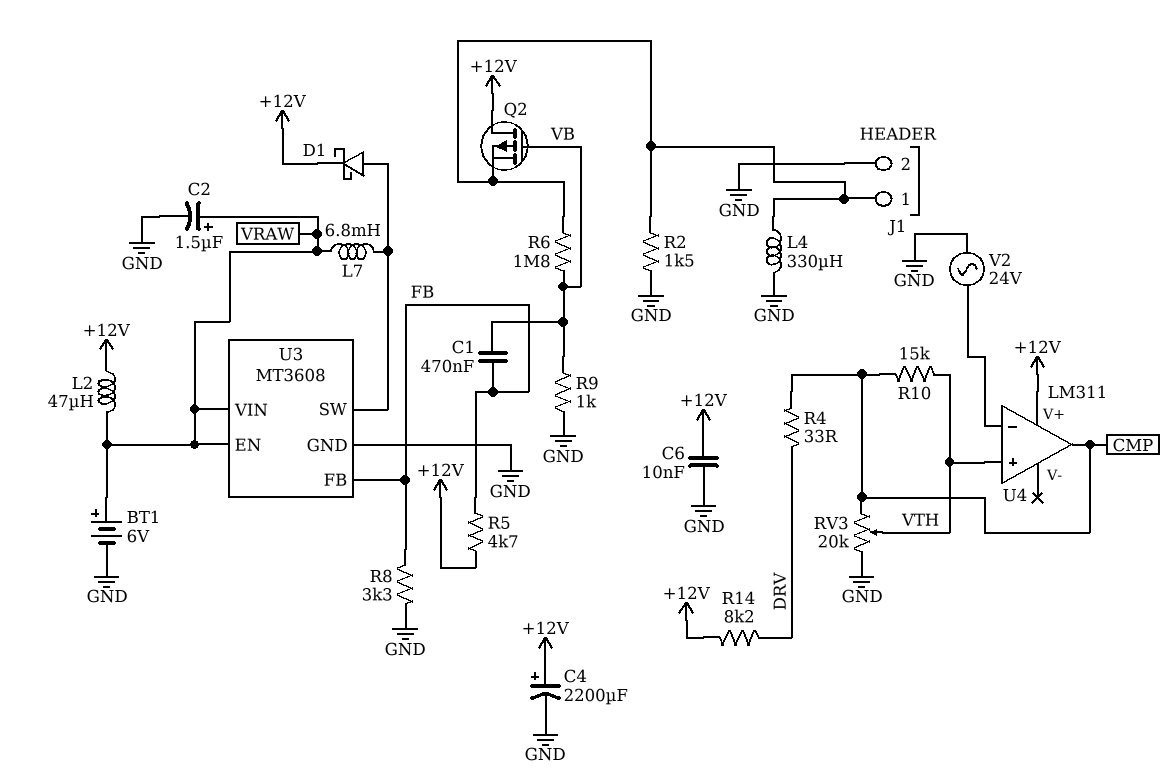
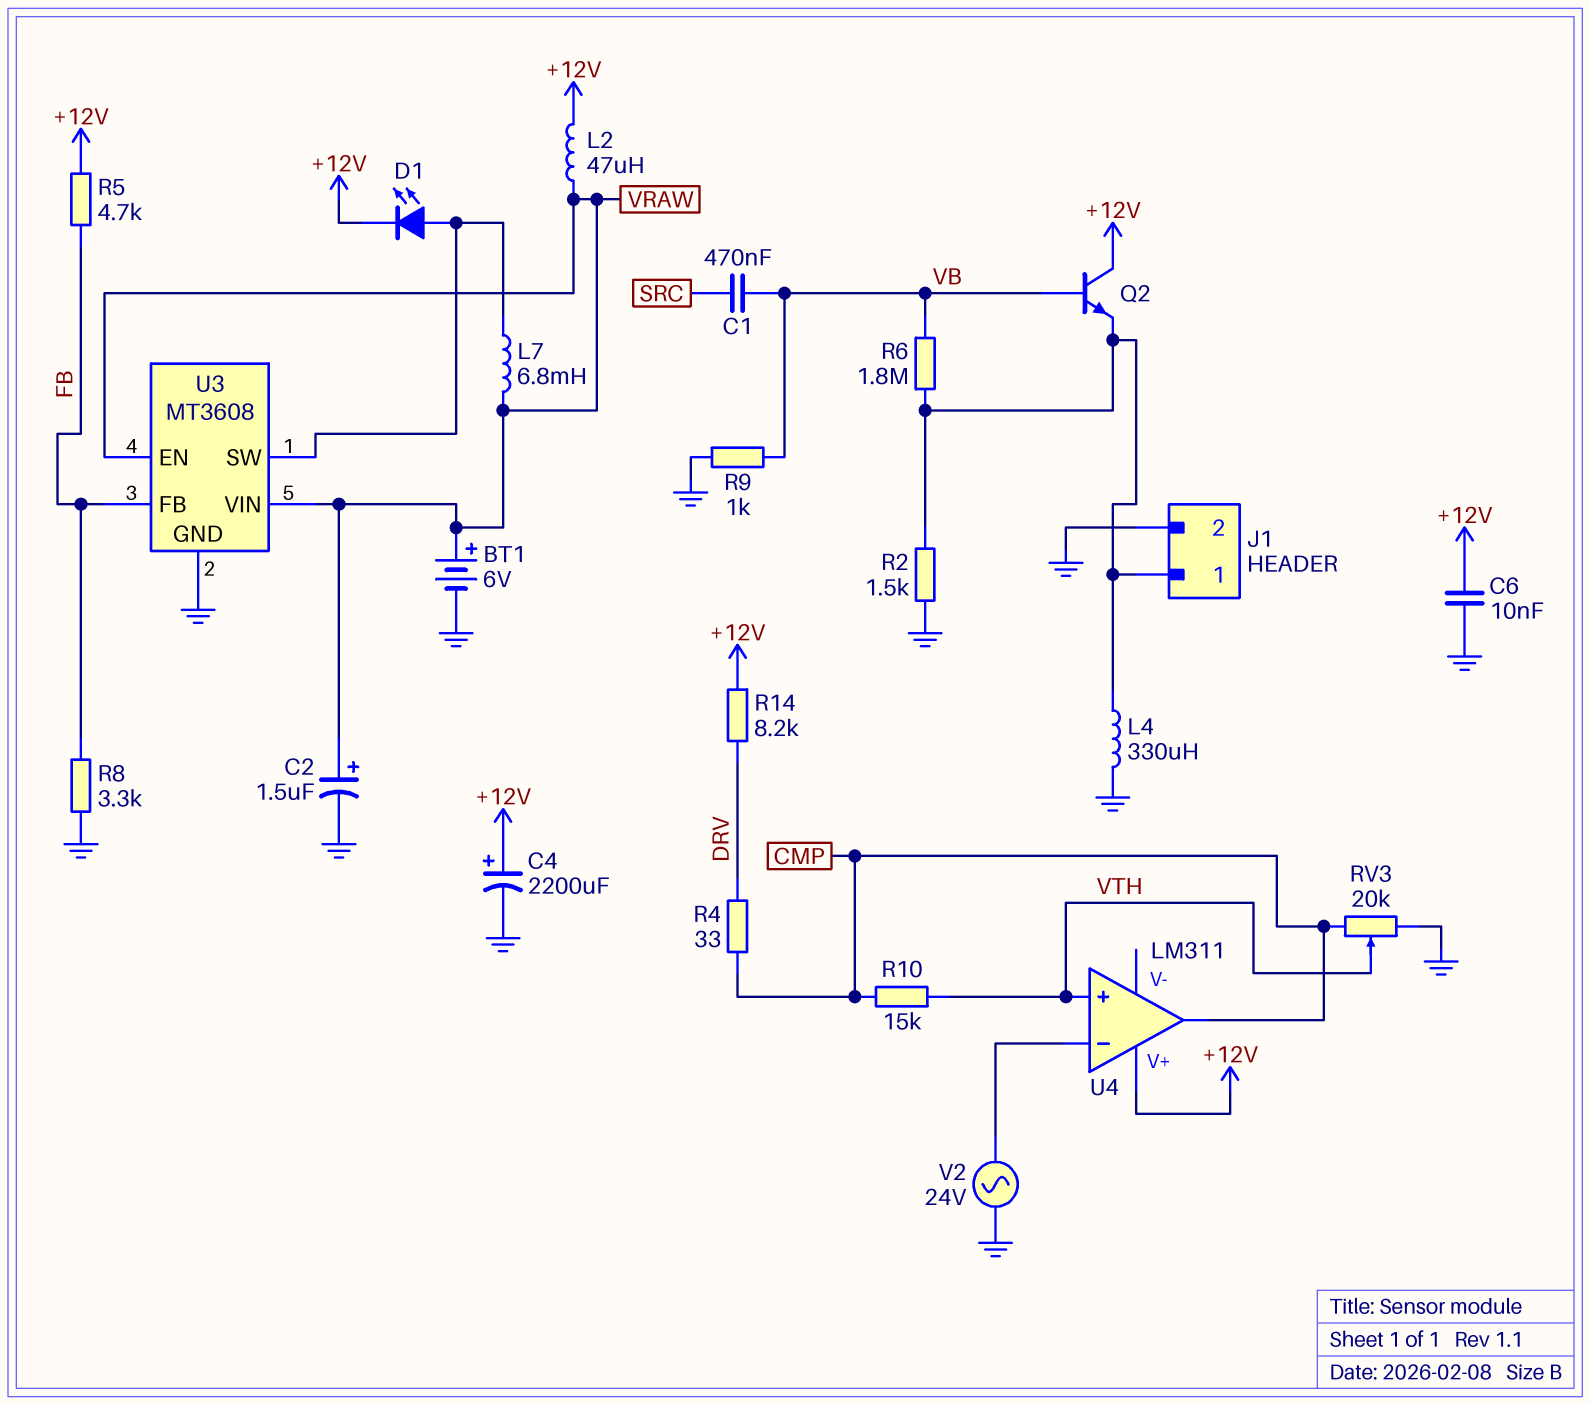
C1: 470nF (FB, VB) -> 470nF (SRC, VB)
D1: schottky (A U3/SW, K +12V) -> LED (A U3/SW, K +12V)
Q2: PMOS (G VB, D +12V, S J1/1) -> NPN (B VB, C +12V, E J1/1)

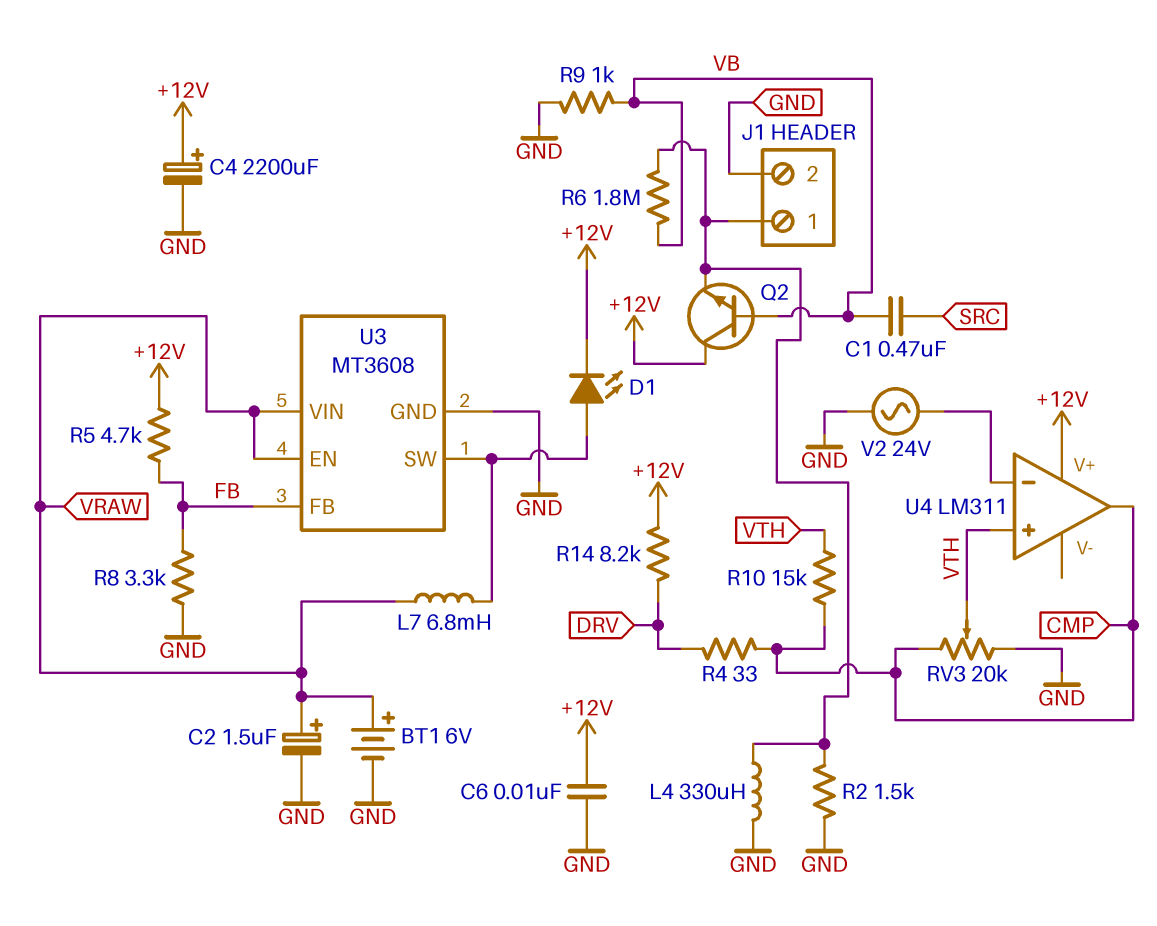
L2: 47uH (+12V, VRAW) -> none

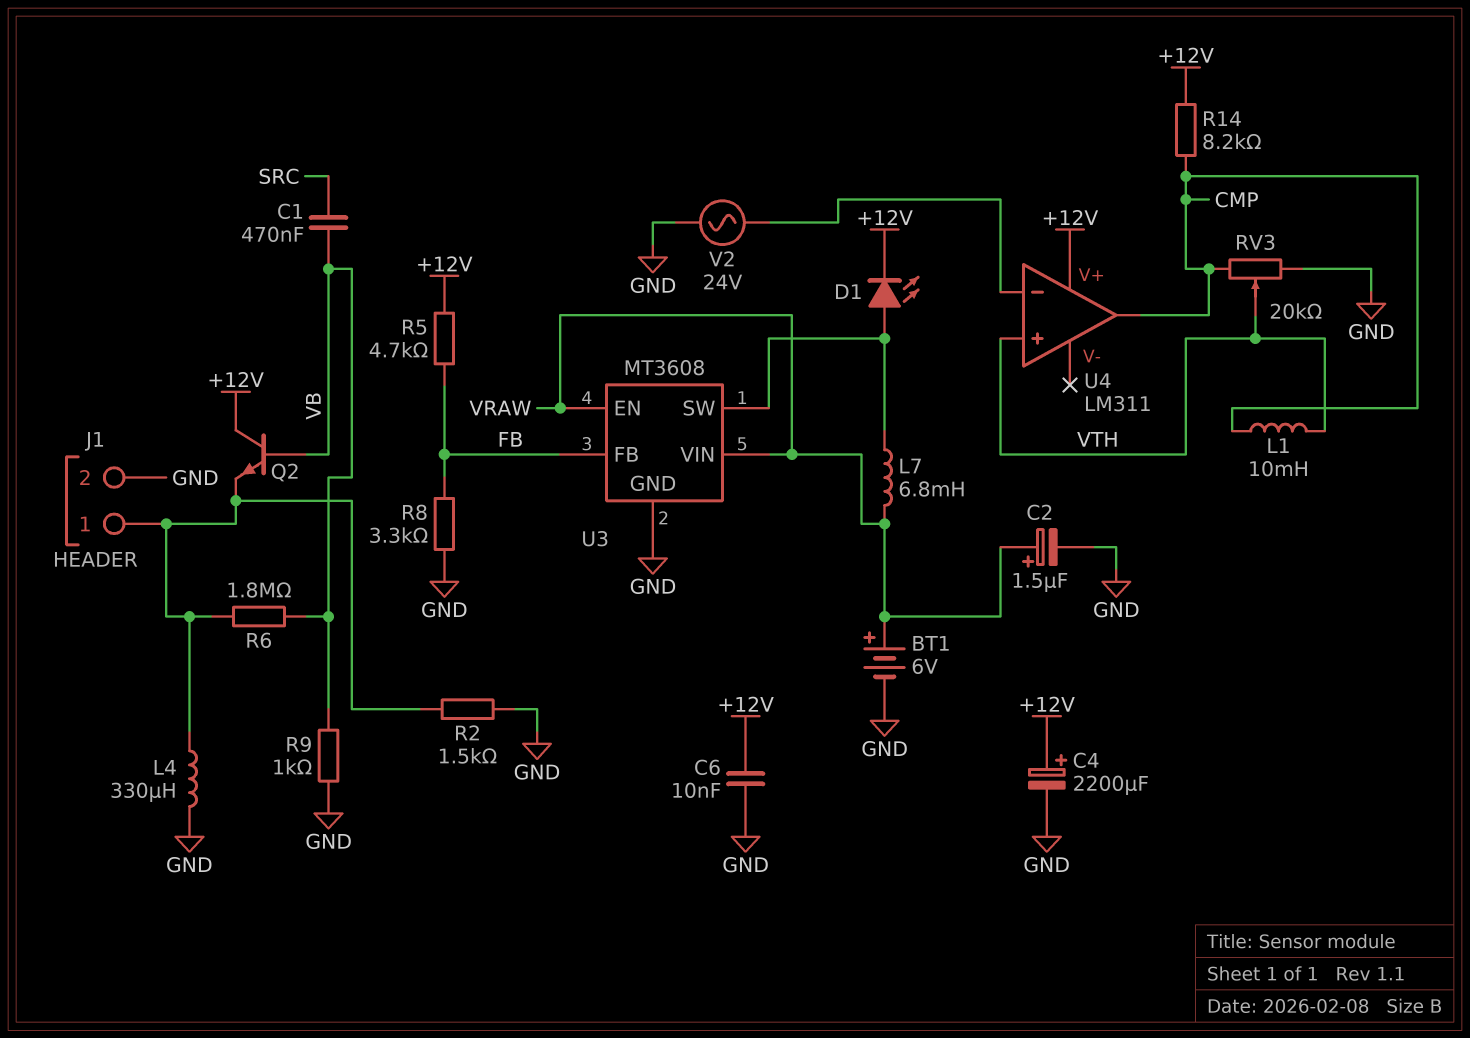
L1: none -> 10mH (CMP, VTH)
R4: 33 (CMP, DRV) -> none
R10: 15k (CMP, VTH) -> none
R14: 8.2k (+12V, DRV) -> 8.2k (+12V, CMP)

